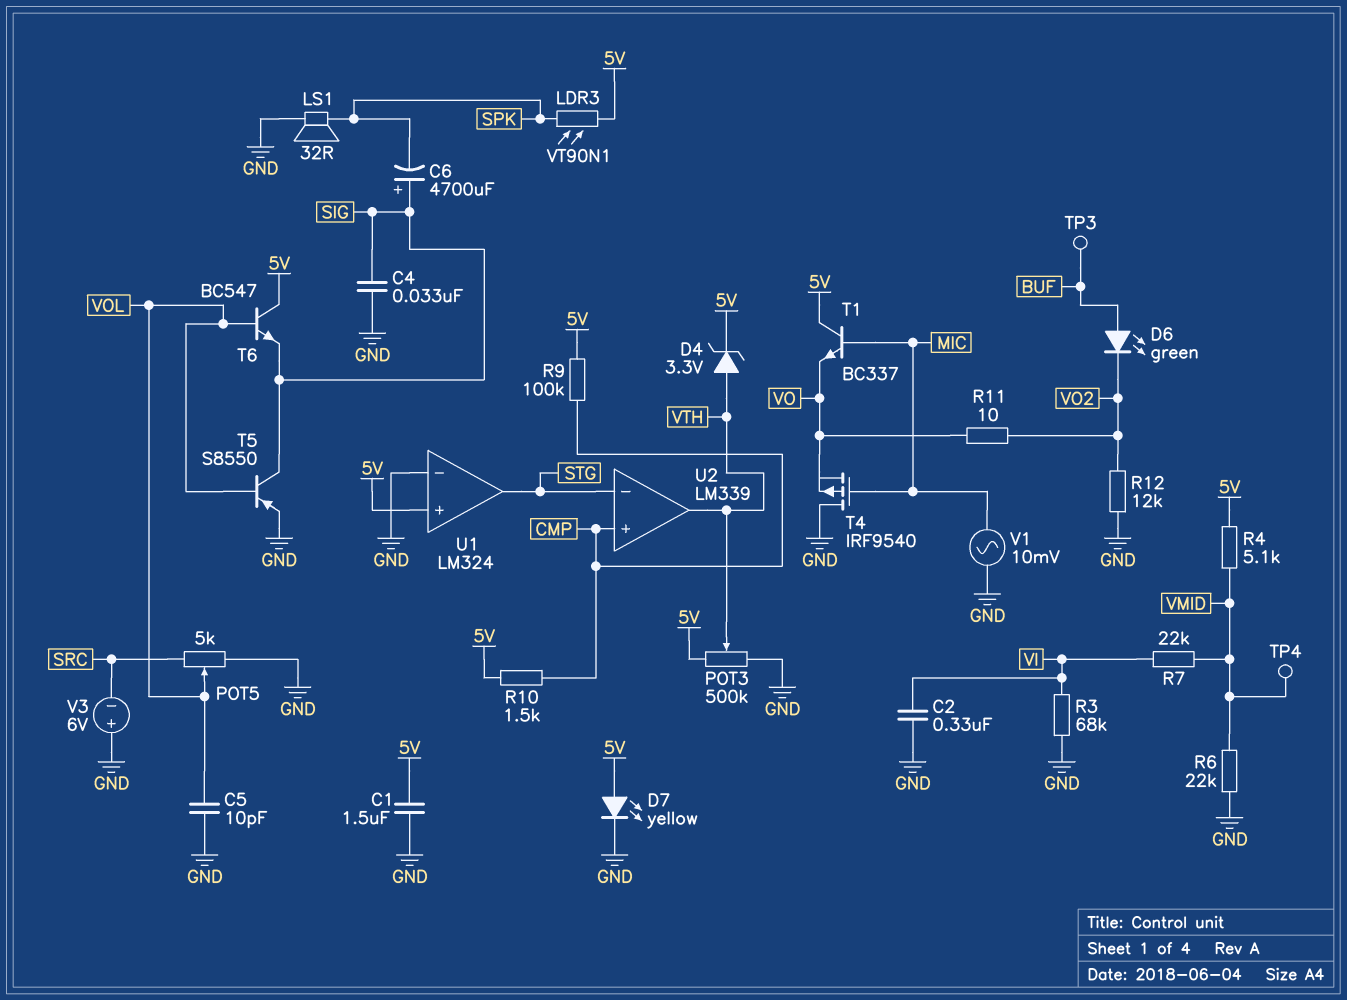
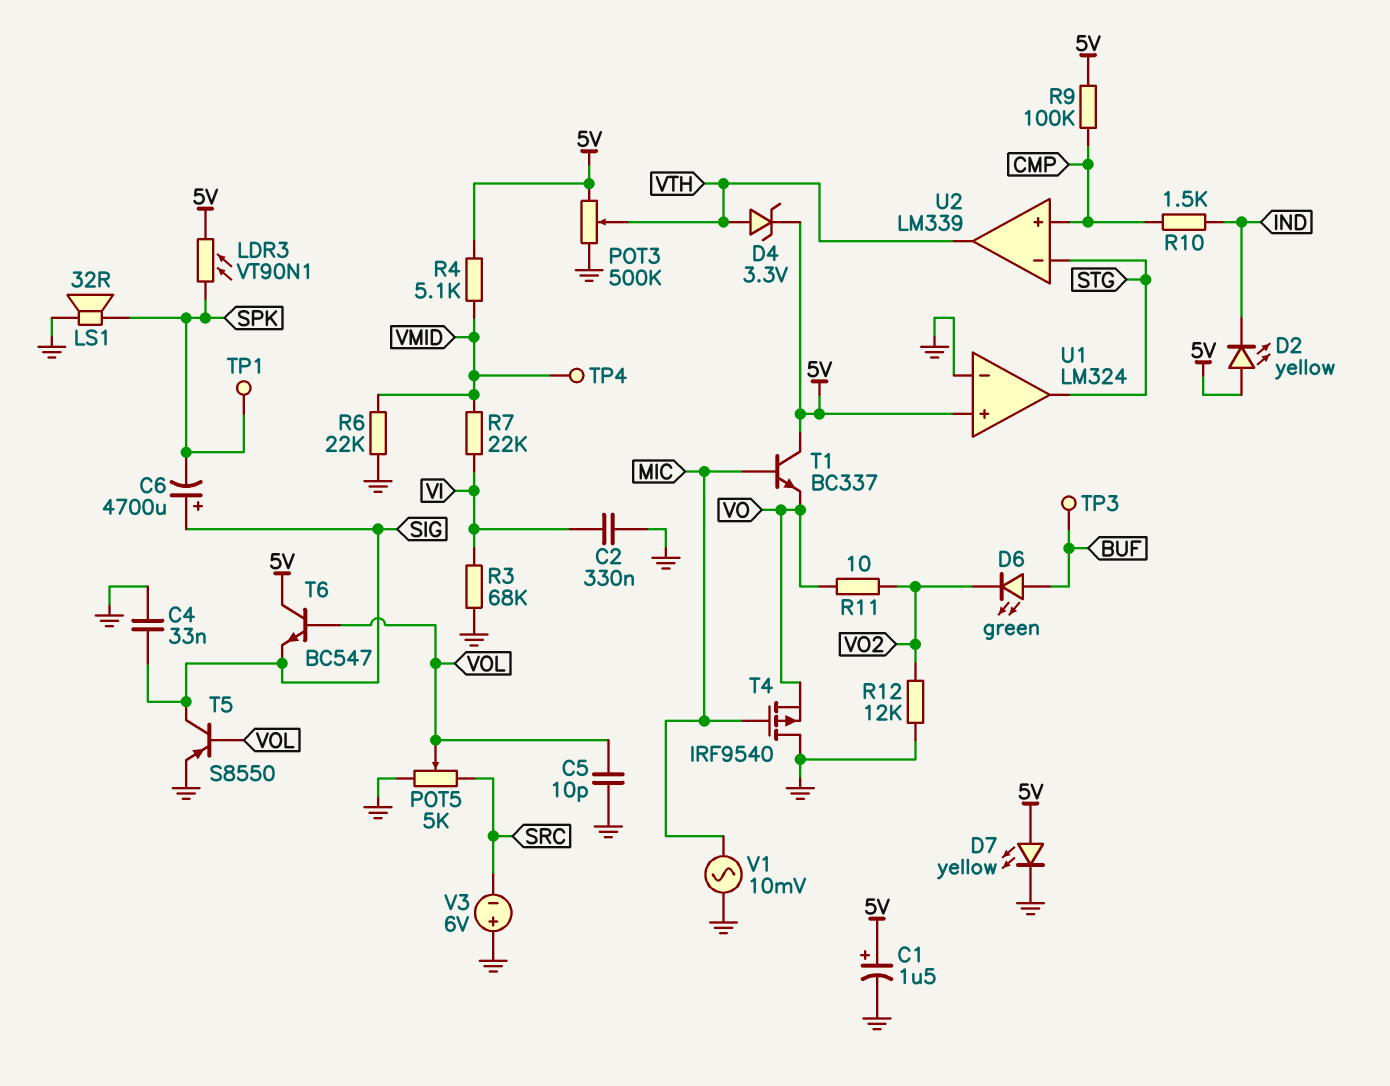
C1: 1.5uF (5V, GND) -> 1.5uF (plus 5V, minus GND)
D2: none -> LED yellow (A 5V, K IND)
R10: 1.5k (5V, CMP) -> 1.5k (CMP, IND)
TP1: none -> test point (SPK)

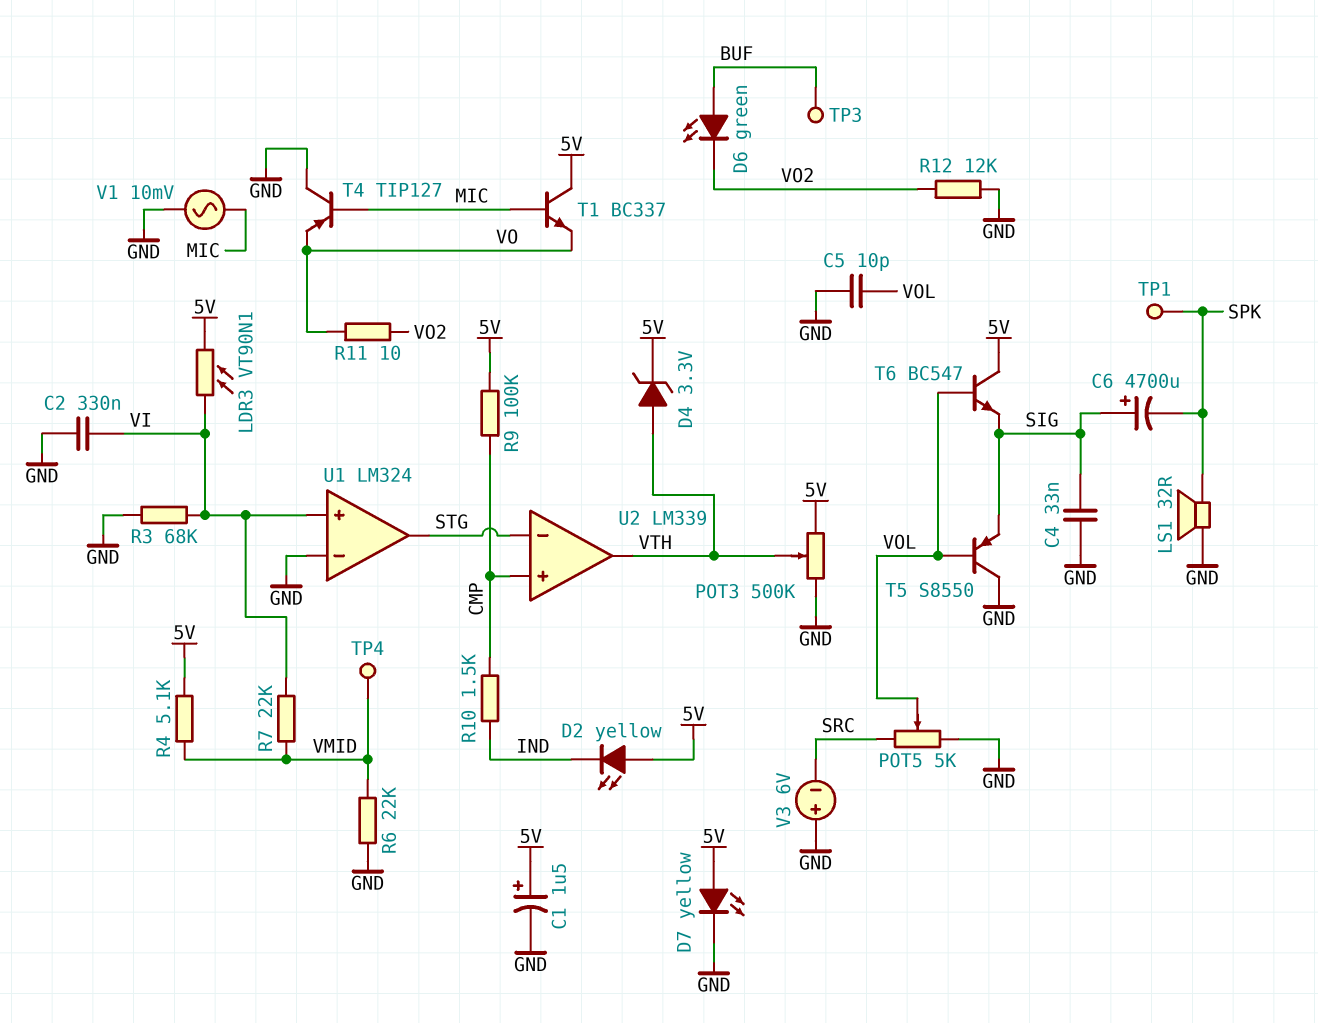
LDR3: VT90N1 (5V, SPK) -> VT90N1 (5V, VI)
T4: PMOS IRF9540 (G MIC, D GND, S VO) -> PNP TIP127 (B MIC, C GND, E VO)
T5: PNP S8550 (B VOL, C SIG, E GND) -> PNP S8550 (B VOL, C GND, E SIG)
U1 pin in+: 5V -> VI

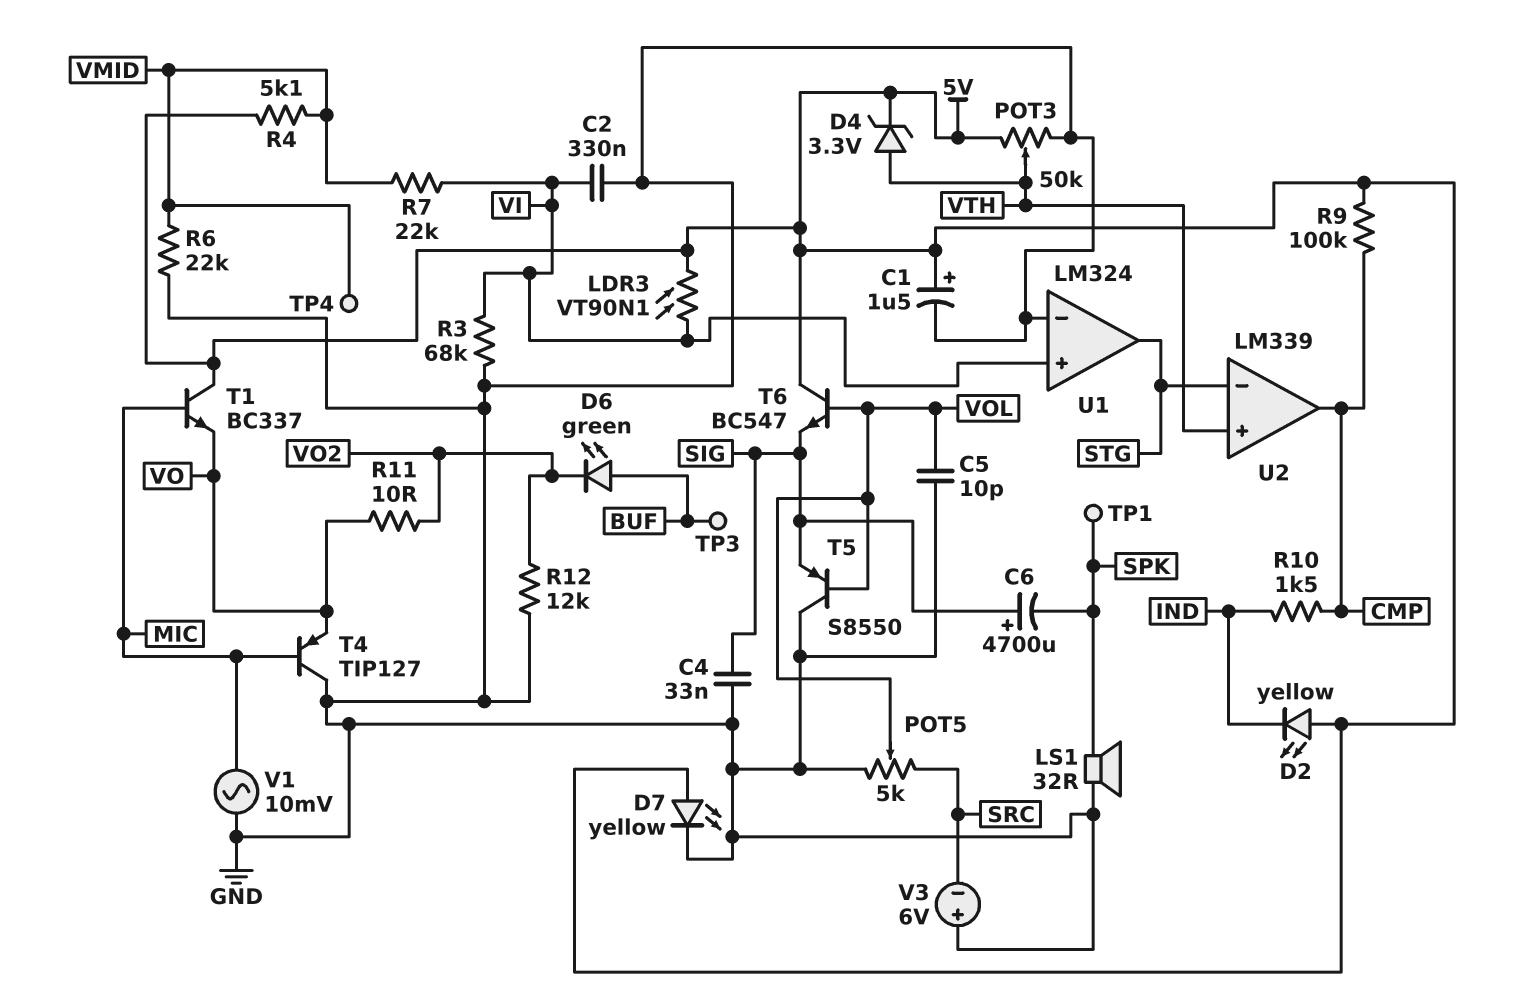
POT3: 500k (5V, GND, wiper VTH) -> 50k (5V, GND, wiper VTH)
U2 pin in+: CMP -> VTH
U2 pin out: VTH -> CMP

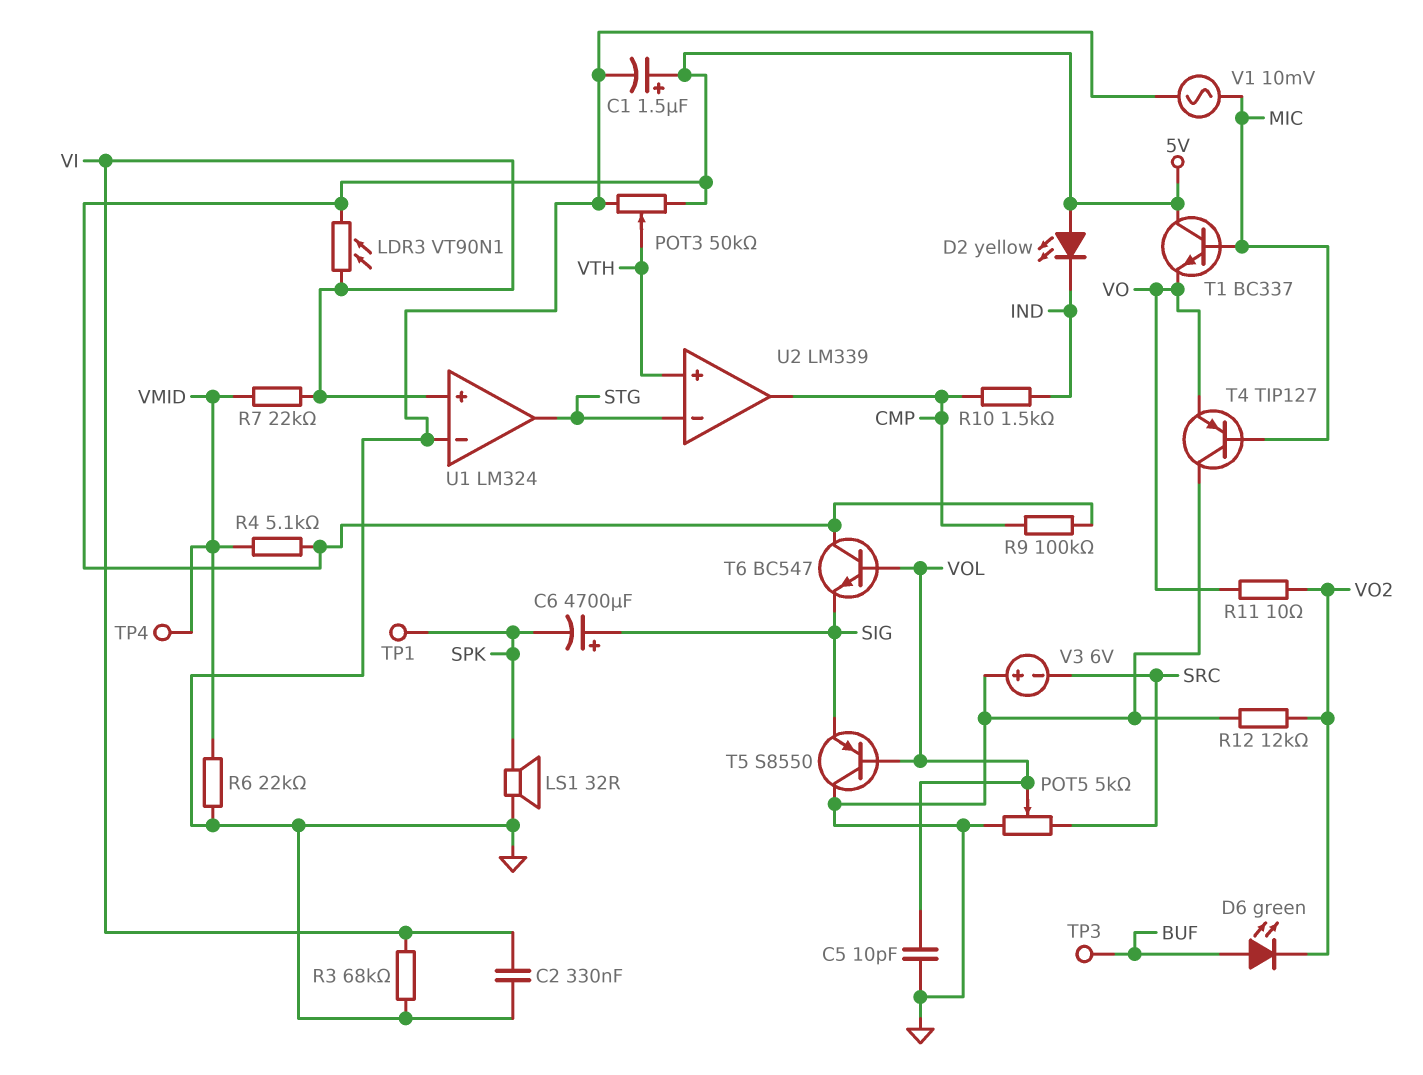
C4: 33nF (GND, SIG) -> none
D4: zener 3.3V (A VTH, K 5V) -> none
D7: LED yellow (A 5V, K GND) -> none

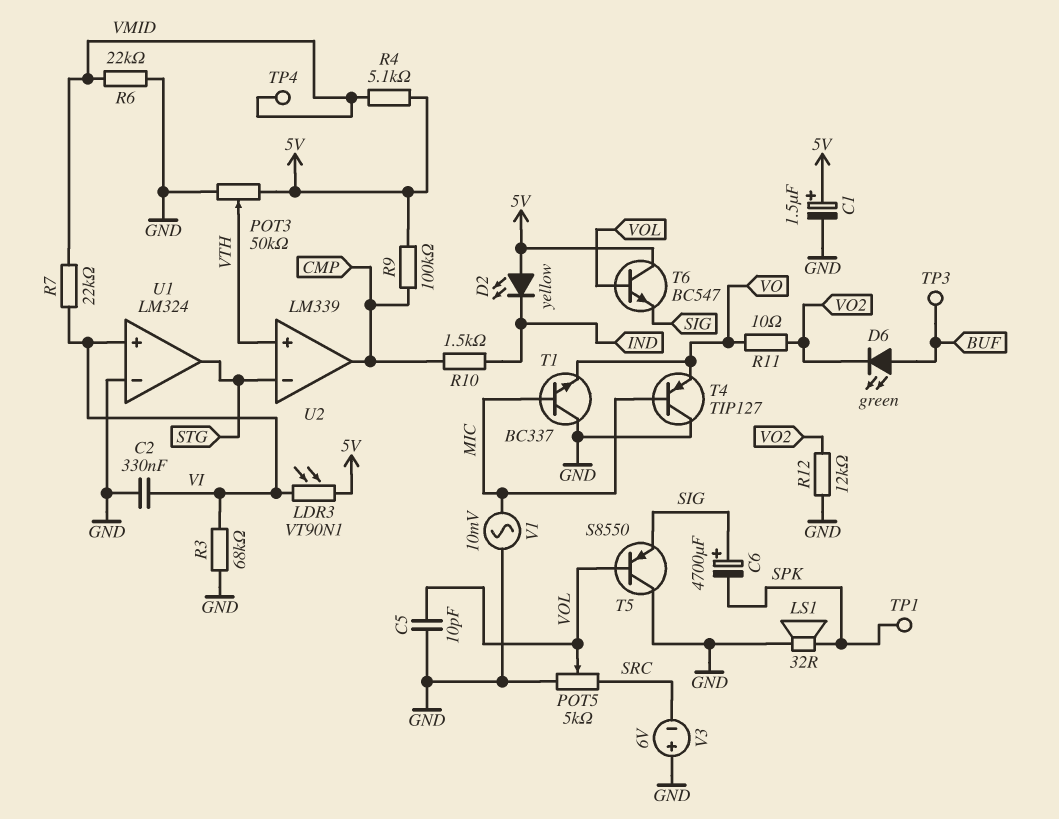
T1: NPN BC337 (B MIC, C 5V, E VO) -> NPN BC337 (B MIC, C GND, E VO)

